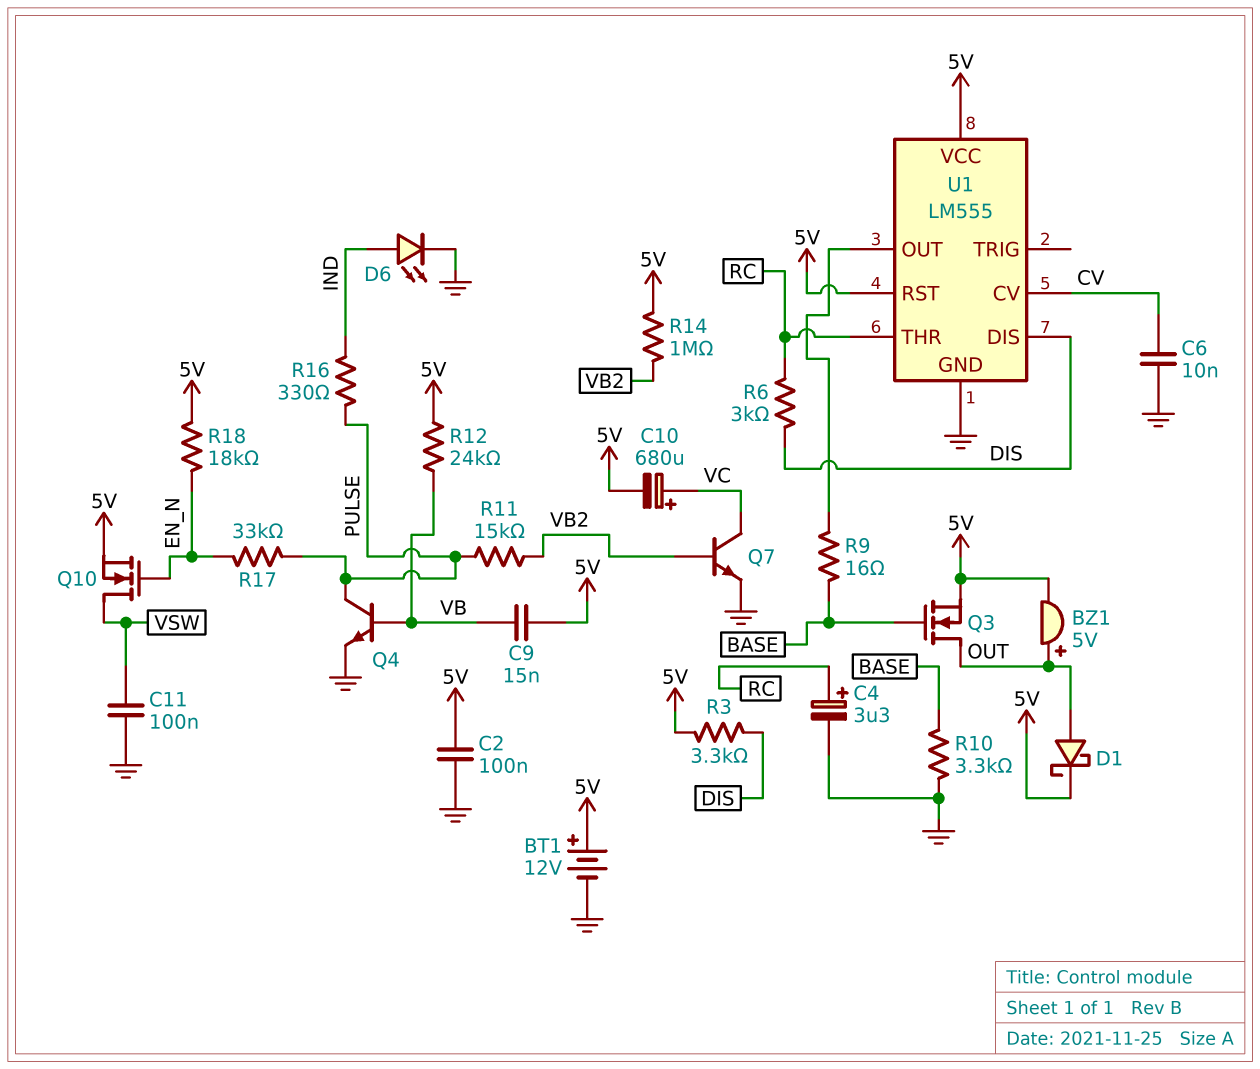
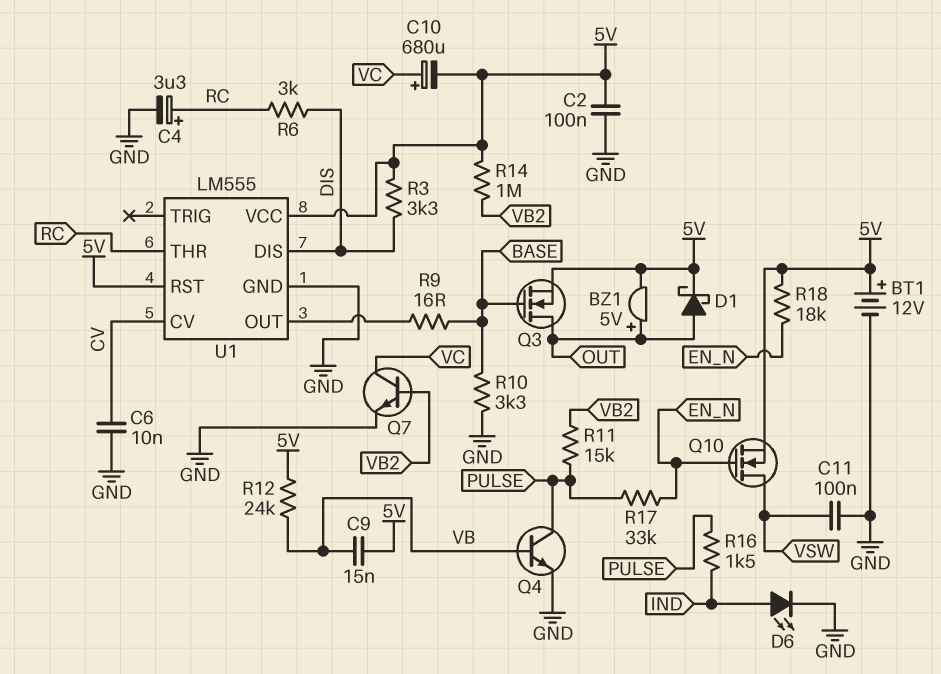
R16: 330 (IND, PULSE) -> 1.5k (IND, PULSE)

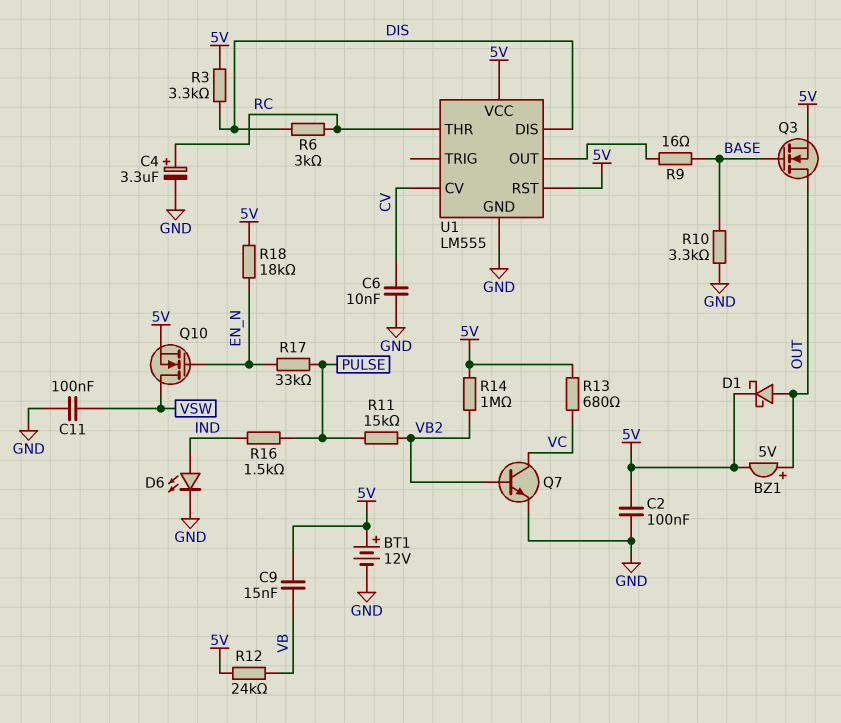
C10: 680uF (plus VC, minus 5V) -> none
Q4: NPN (B VB, C PULSE, E GND) -> none
R13: none -> 680 (5V, VC)

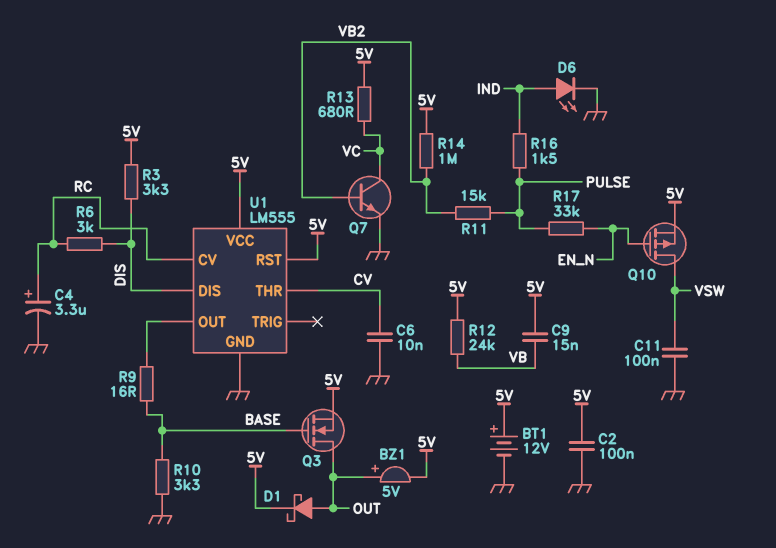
Q10: NMOS (G EN_N, D VSW, S 5V) -> PMOS (G EN_N, D VSW, S 5V)
R18: 18k (5V, EN_N) -> none
U1 pin CV: CV -> RC
U1 pin THR: RC -> CV

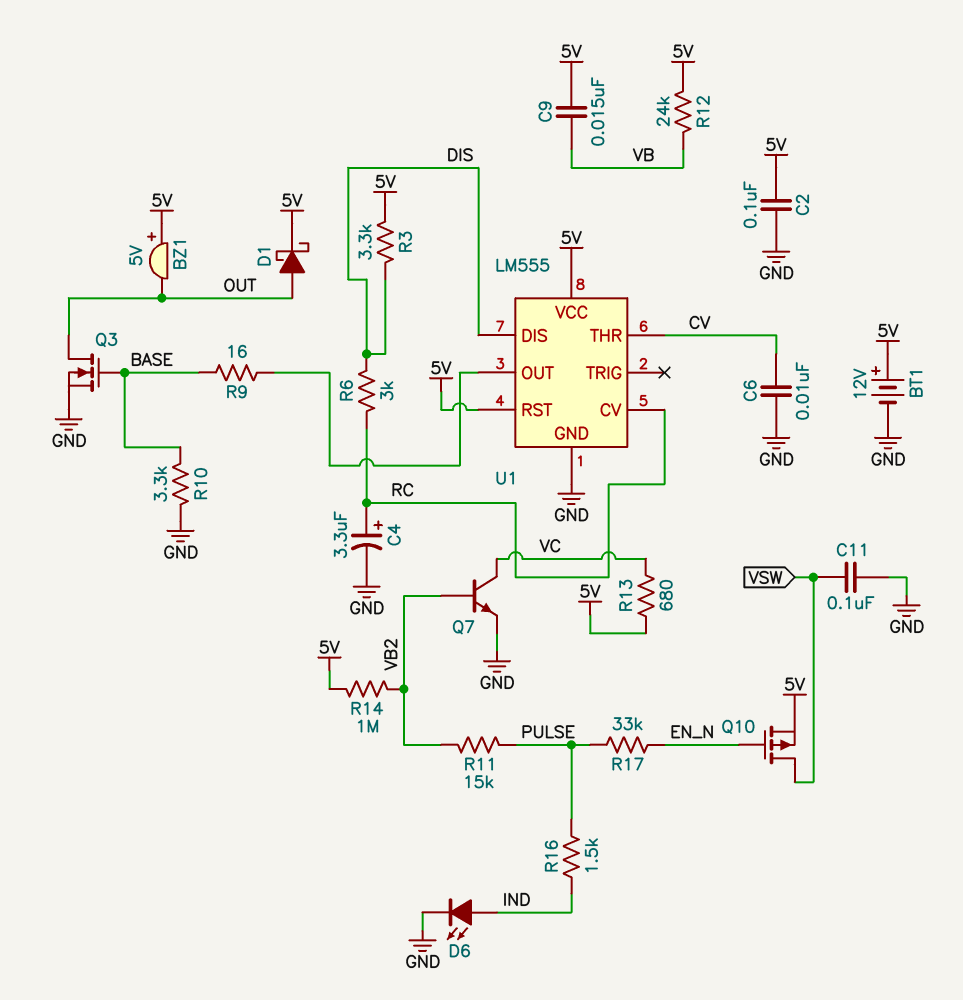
BZ1: buzzer 5V (plus OUT, minus 5V) -> buzzer 5V (plus 5V, minus OUT)
Q3: NMOS (G BASE, D OUT, S 5V) -> NMOS (G BASE, D OUT, S GND)

